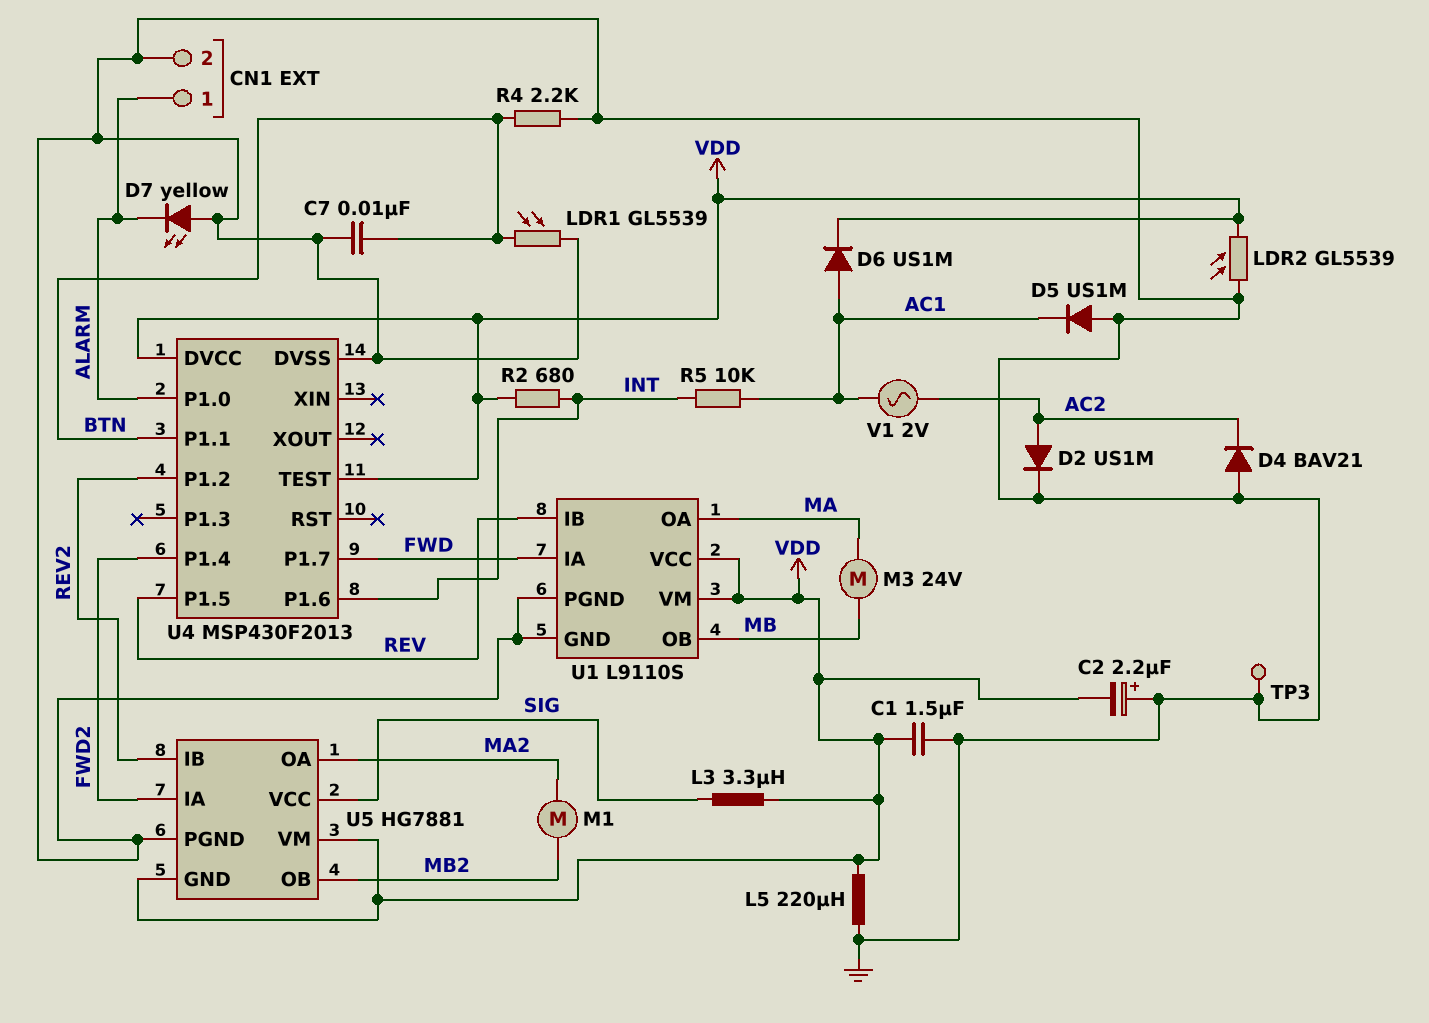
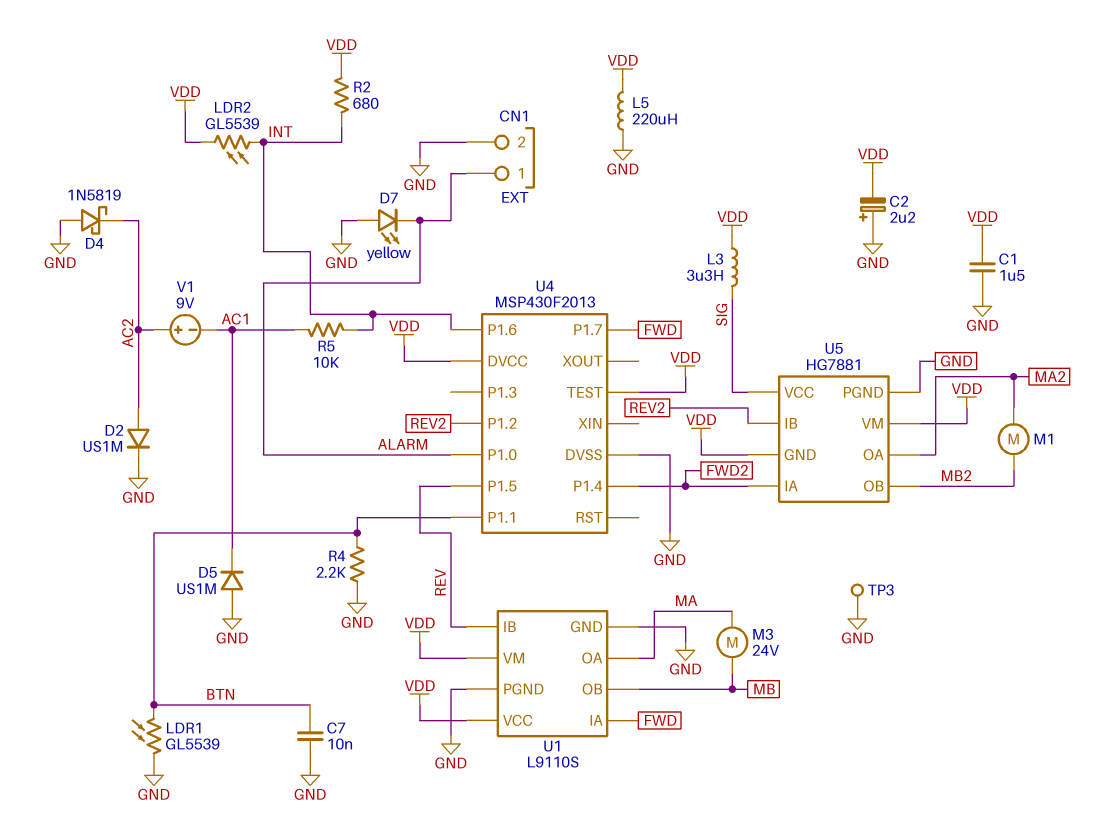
D4: diode BAV21 (A GND, K AC2) -> schottky 1N5819 (A GND, K AC2)
D6: diode US1M (A AC1, K VDD) -> none
LDR2: GL5539 (GND, VDD) -> GL5539 (INT, VDD)
V1: AC 2V (AC1, AC2) -> 9V (plus AC2, minus AC1)

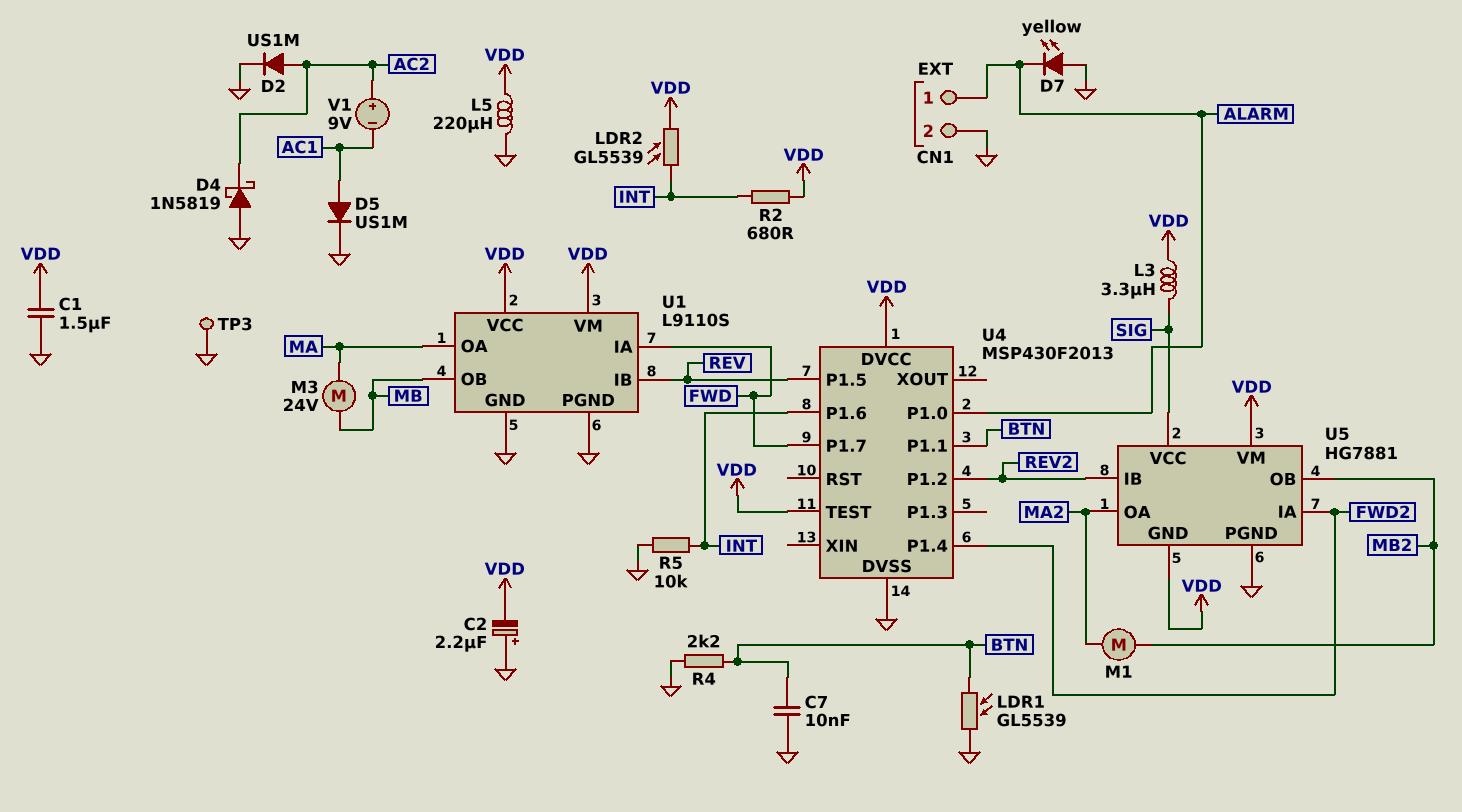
D5: diode US1M (A GND, K AC1) -> diode US1M (A AC1, K GND)
R5: 10k (AC1, INT) -> 10k (GND, INT)

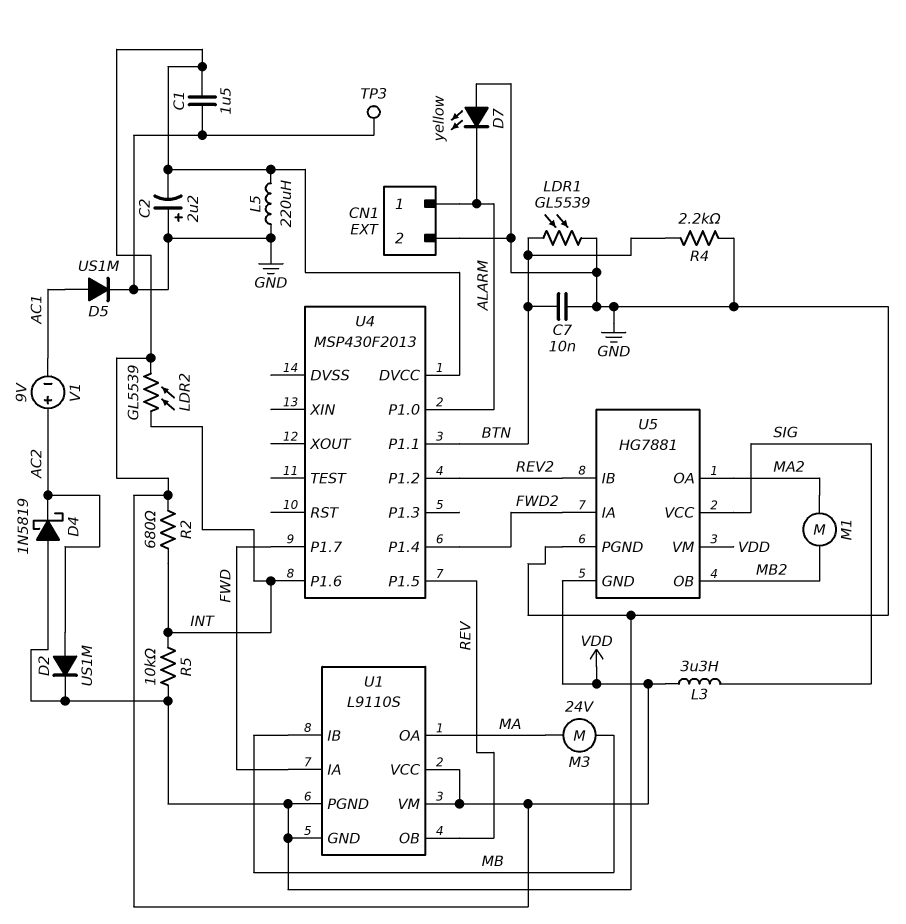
U1 pin IB: REV -> MB
U1 pin OB: MB -> REV
U4 pin DVSS: GND -> none
U4 pin TEST: VDD -> none

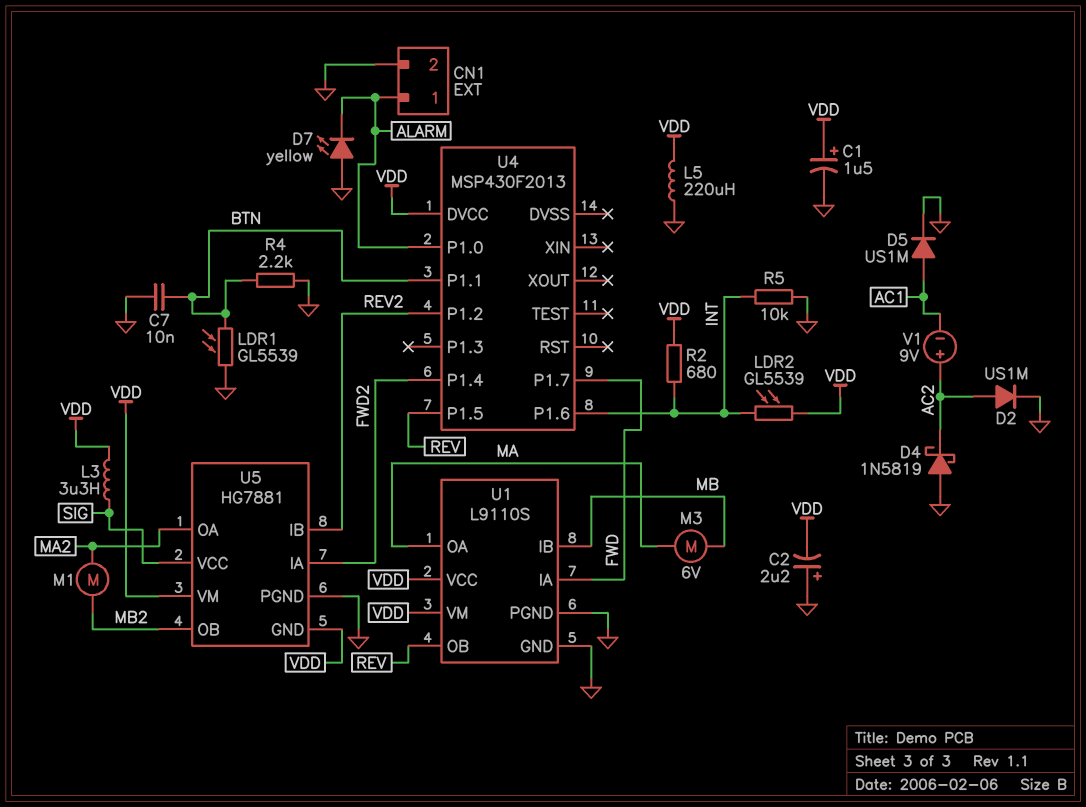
C1: 1.5uF (GND, VDD) -> 1.5uF (plus VDD, minus GND)
M3: motor 24V (MA, MB) -> motor 6V (MA, MB)
TP3: test point (GND) -> none

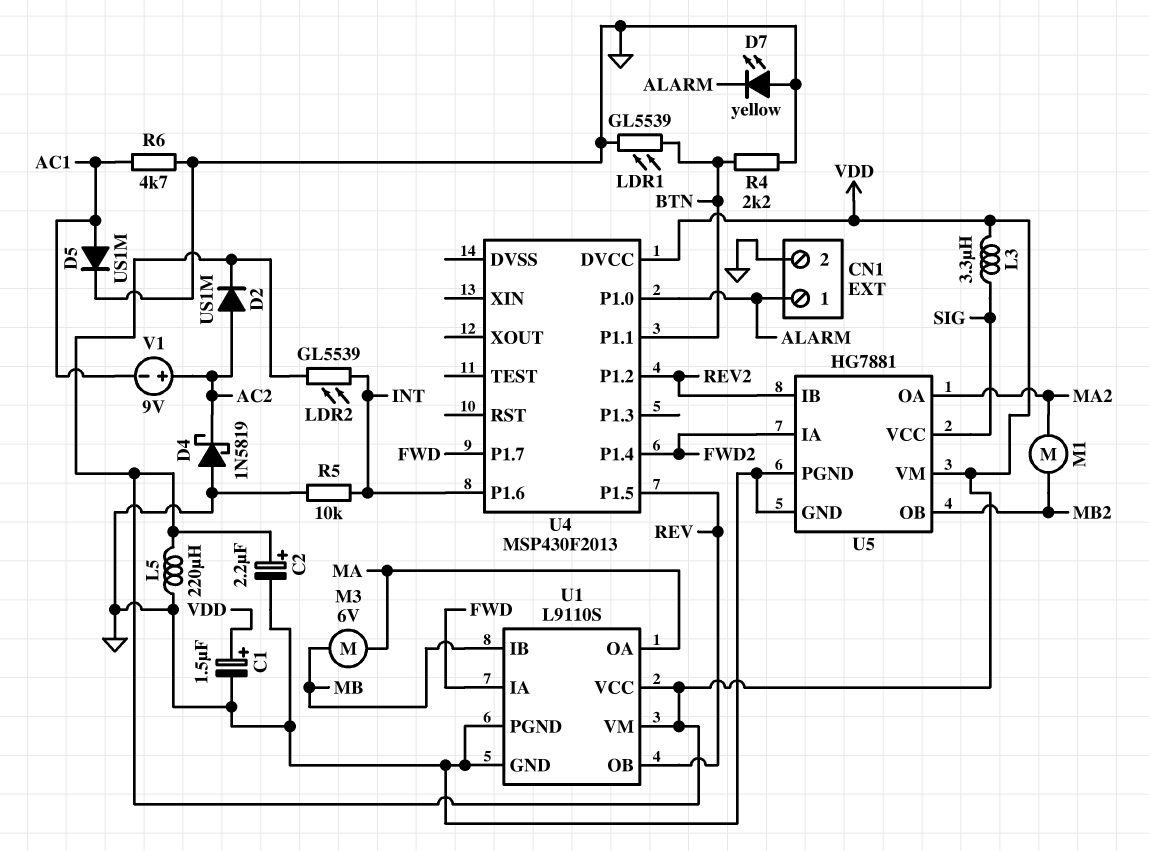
C2: 2.2uF (plus GND, minus VDD) -> 2.2uF (plus VDD, minus GND)
C7: 10nF (BTN, GND) -> none
D2: diode US1M (A AC2, K GND) -> diode US1M (A AC2, K VDD)
R2: 680 (INT, VDD) -> none
R6: none -> 4.7k (AC1, GND)
U5 pin GND: VDD -> GND

